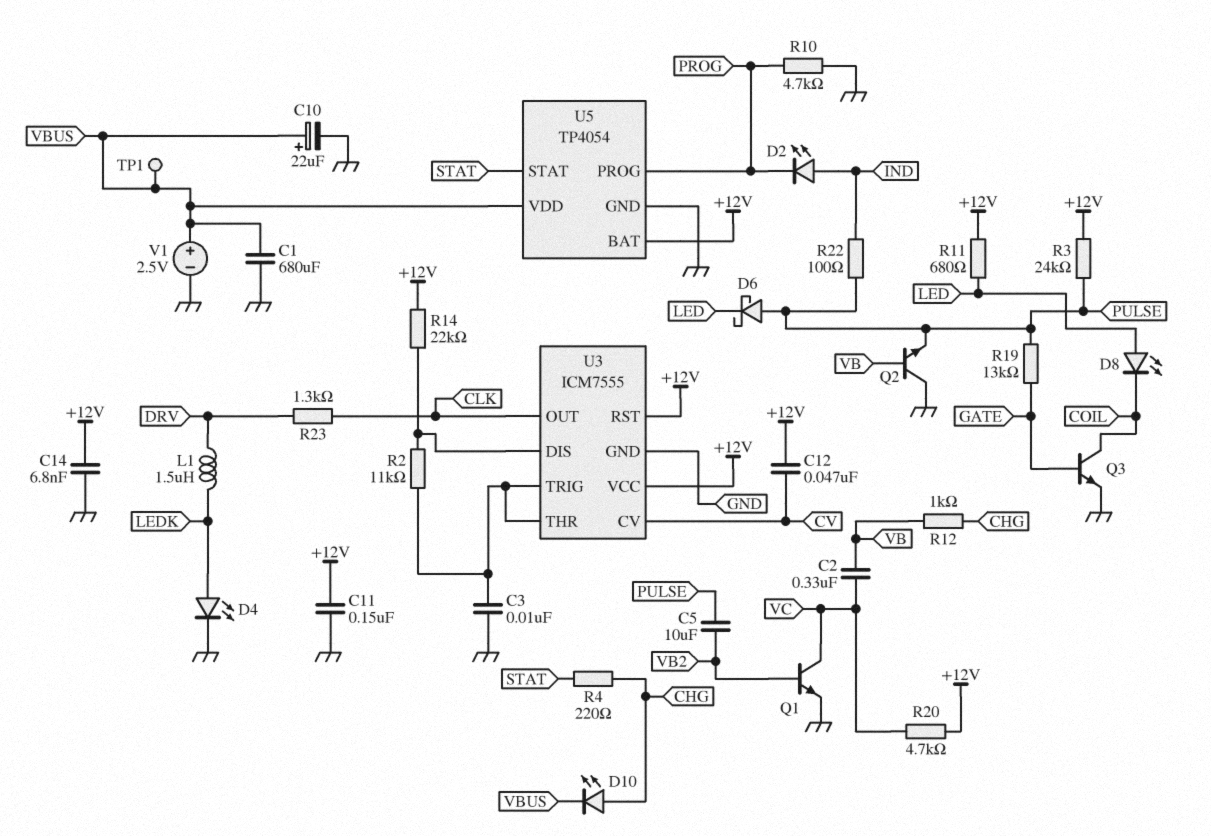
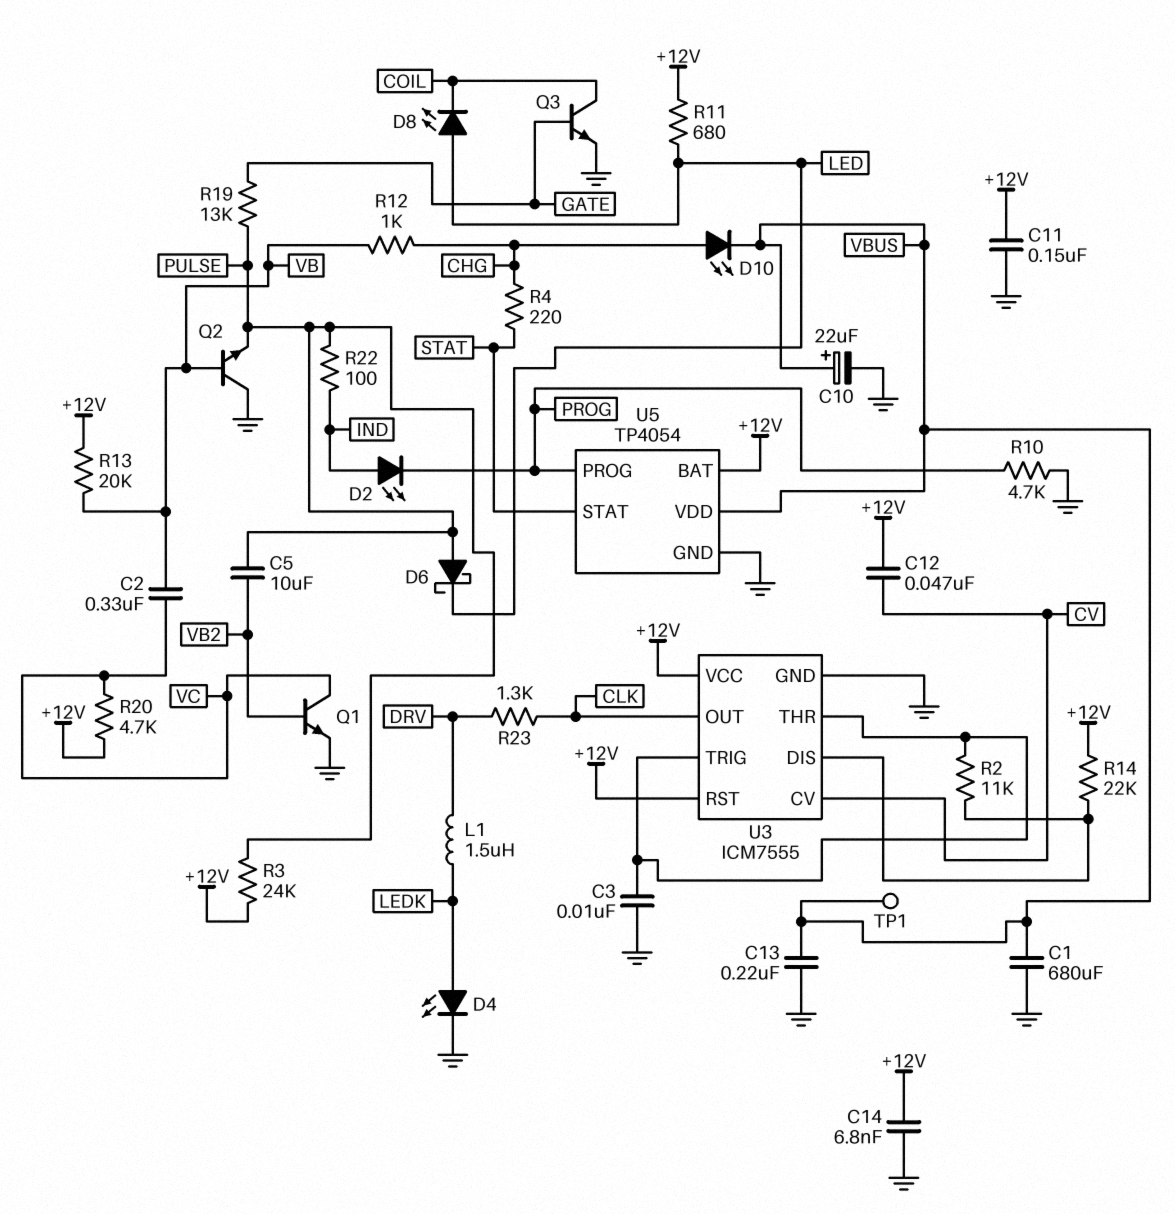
C13: none -> 220nF (GND, VBUS)
R13: none -> 20k (+12V, VB)
V1: 2.5V (plus VBUS, minus GND) -> none

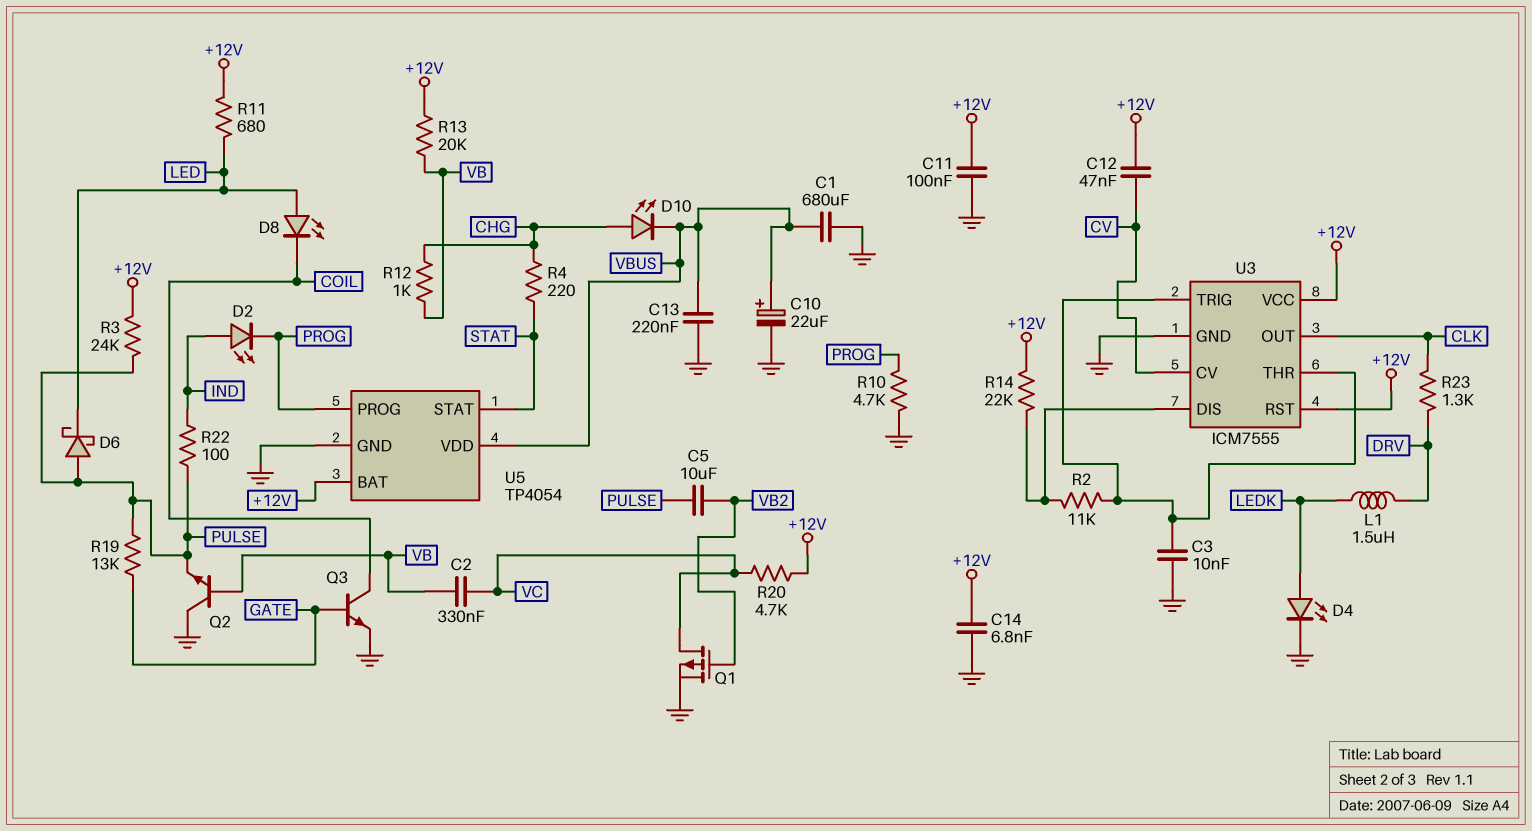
C11: 150nF (+12V, GND) -> 100nF (+12V, GND)
Q1: NPN (B VB2, C VC, E GND) -> PMOS (G VB2, D VC, S GND)
TP1: test point (VBUS) -> none

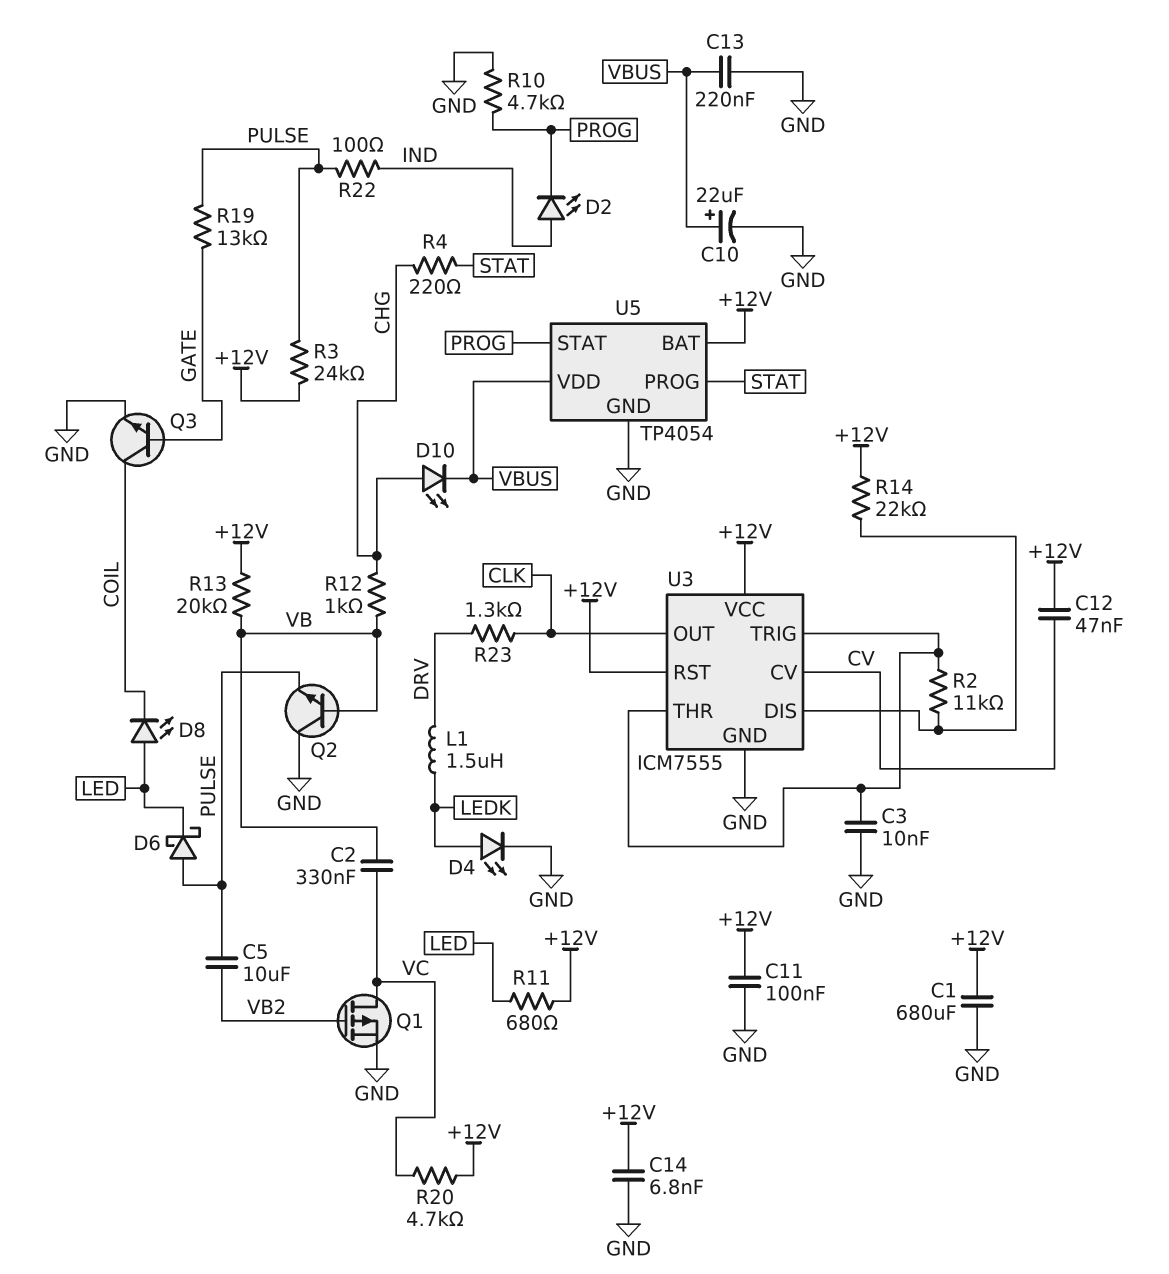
C1: 680uF (GND, VBUS) -> 680uF (+12V, GND)
U5 pin PROG: PROG -> STAT
U5 pin STAT: STAT -> PROG

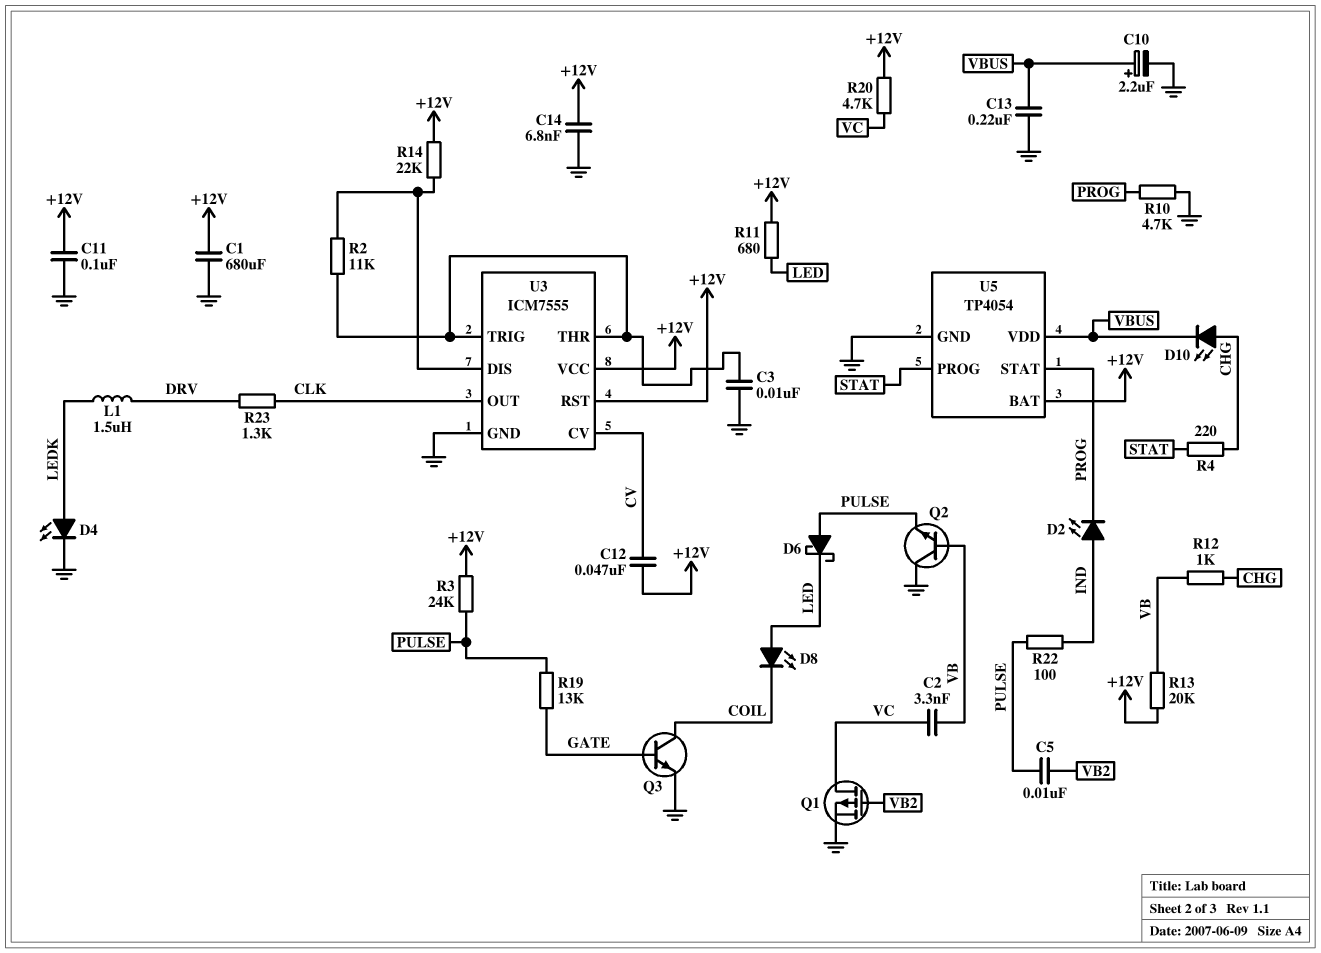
C2: 330nF (VB, VC) -> 3.3nF (VB, VC)
C5: 10uF (PULSE, VB2) -> 10nF (PULSE, VB2)
C10: 22uF (plus VBUS, minus GND) -> 2.2uF (plus VBUS, minus GND)

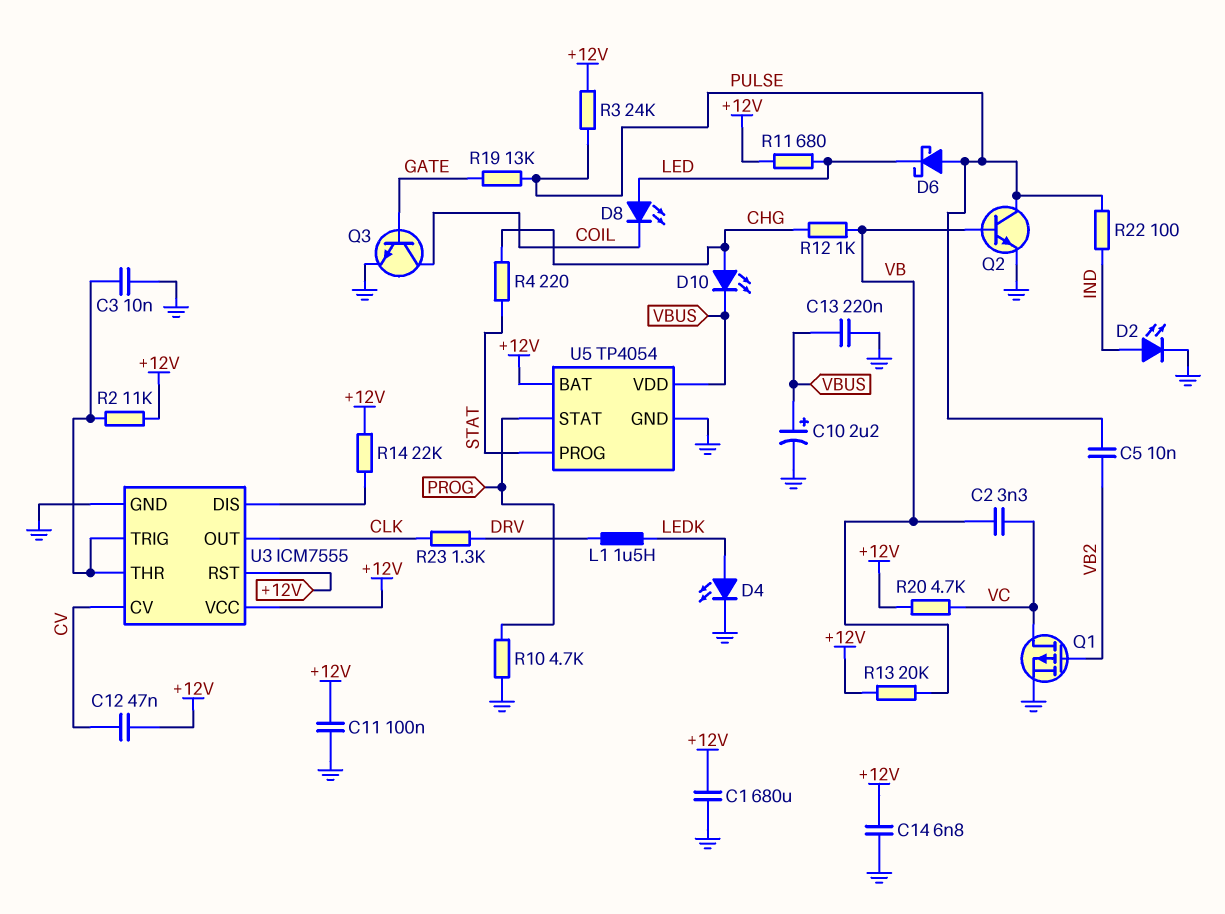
D2: LED (A IND, K PROG) -> LED (A IND, K GND)
Q2: NPN (B VB, C GND, E PULSE) -> NPN (B VB, C PULSE, E GND)
R2: 11k (U3/DIS, U3/THR) -> 11k (+12V, U3/THR)

